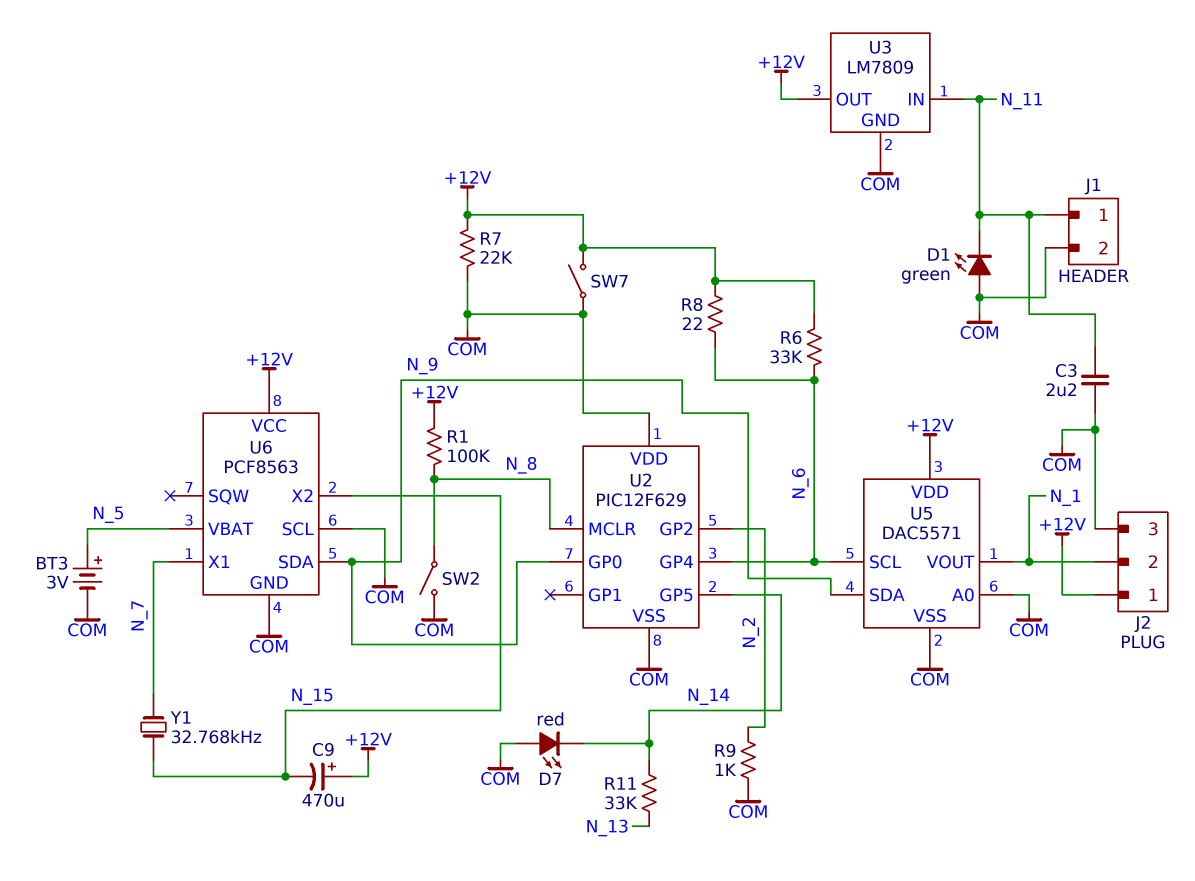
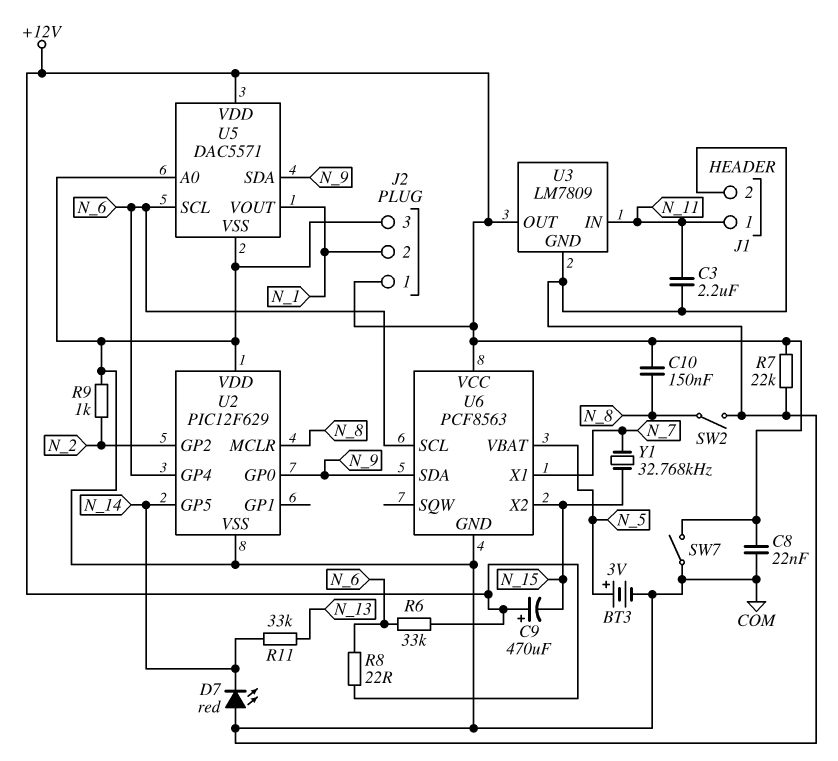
C8: none -> 22nF (+12V, COM)
C10: none -> 150nF (+12V, N_8)
D1: LED green (A COM, K N_11) -> none
R1: 100k (+12V, N_8) -> none
U6 pin SCL: COM -> N_6

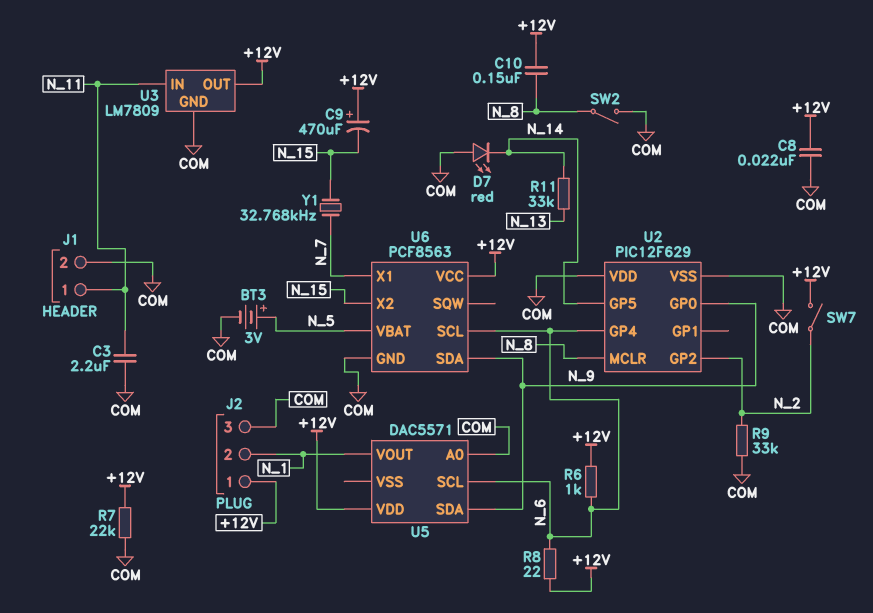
R6: 33k (+12V, N_6) -> 1k (+12V, N_6)
R9: 1k (COM, N_2) -> 33k (COM, N_2)
SW7: switch (+12V, COM) -> switch (+12V, N_2)
U5 pin VSS: COM -> none

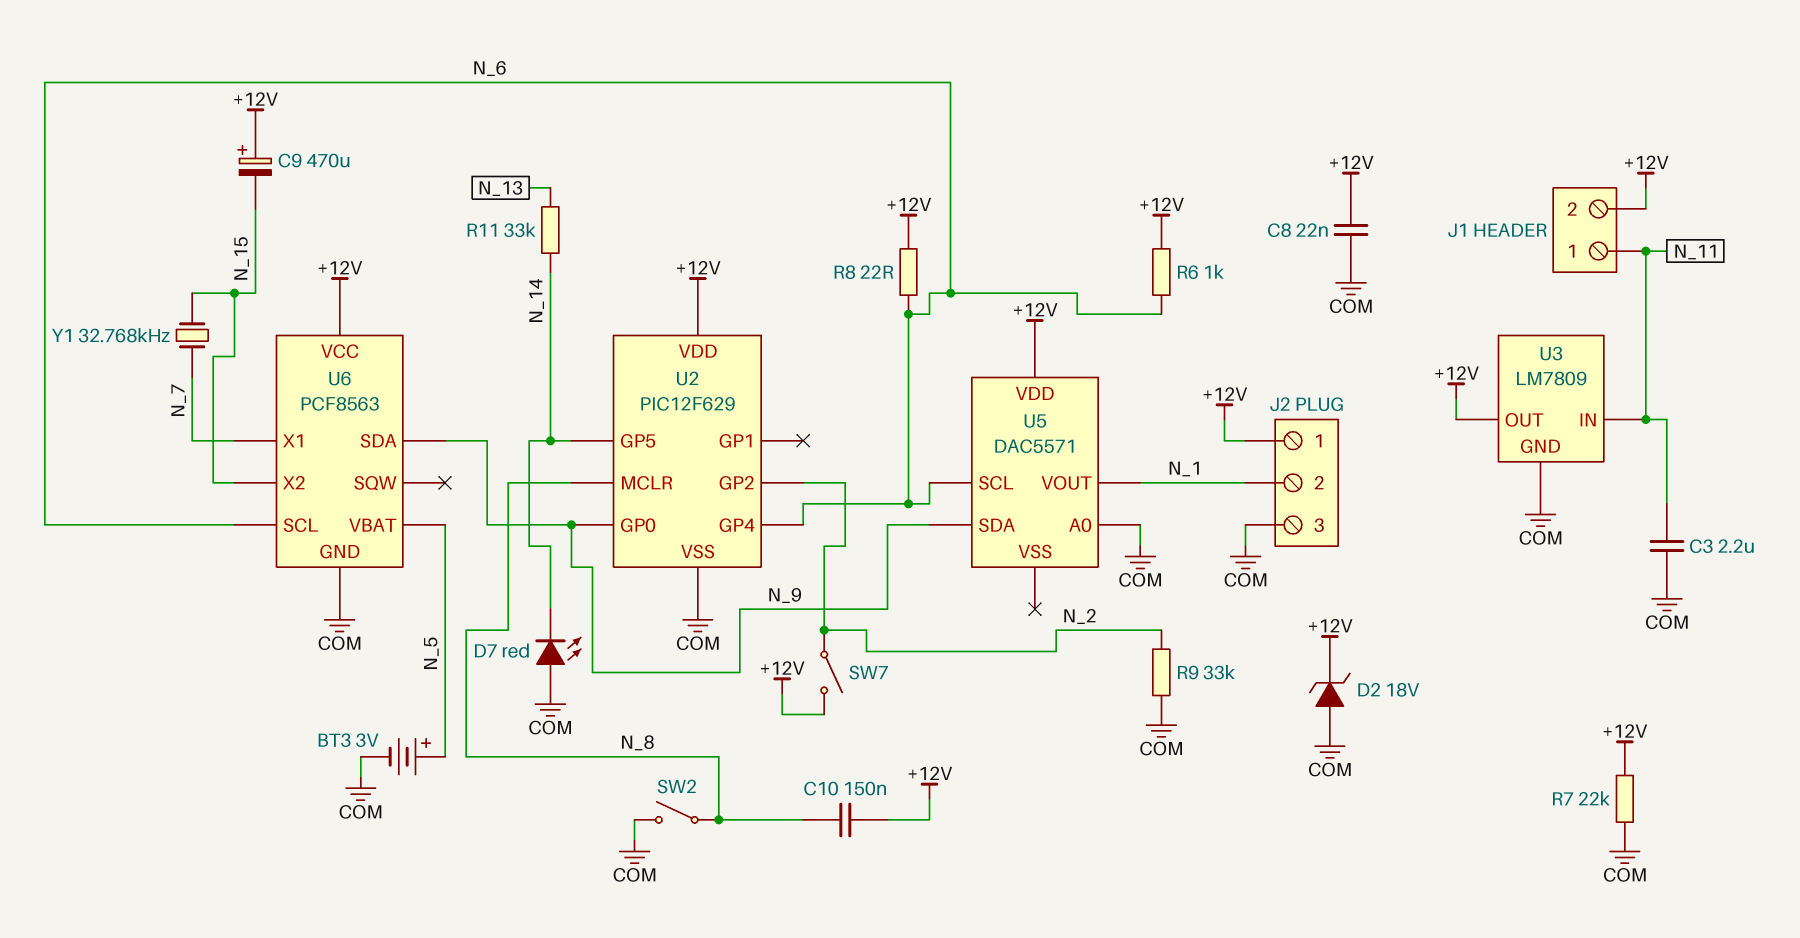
D2: none -> zener 18V (A COM, K +12V)
J1 pin 2: COM -> +12V
U2 pin VDD: COM -> +12V

